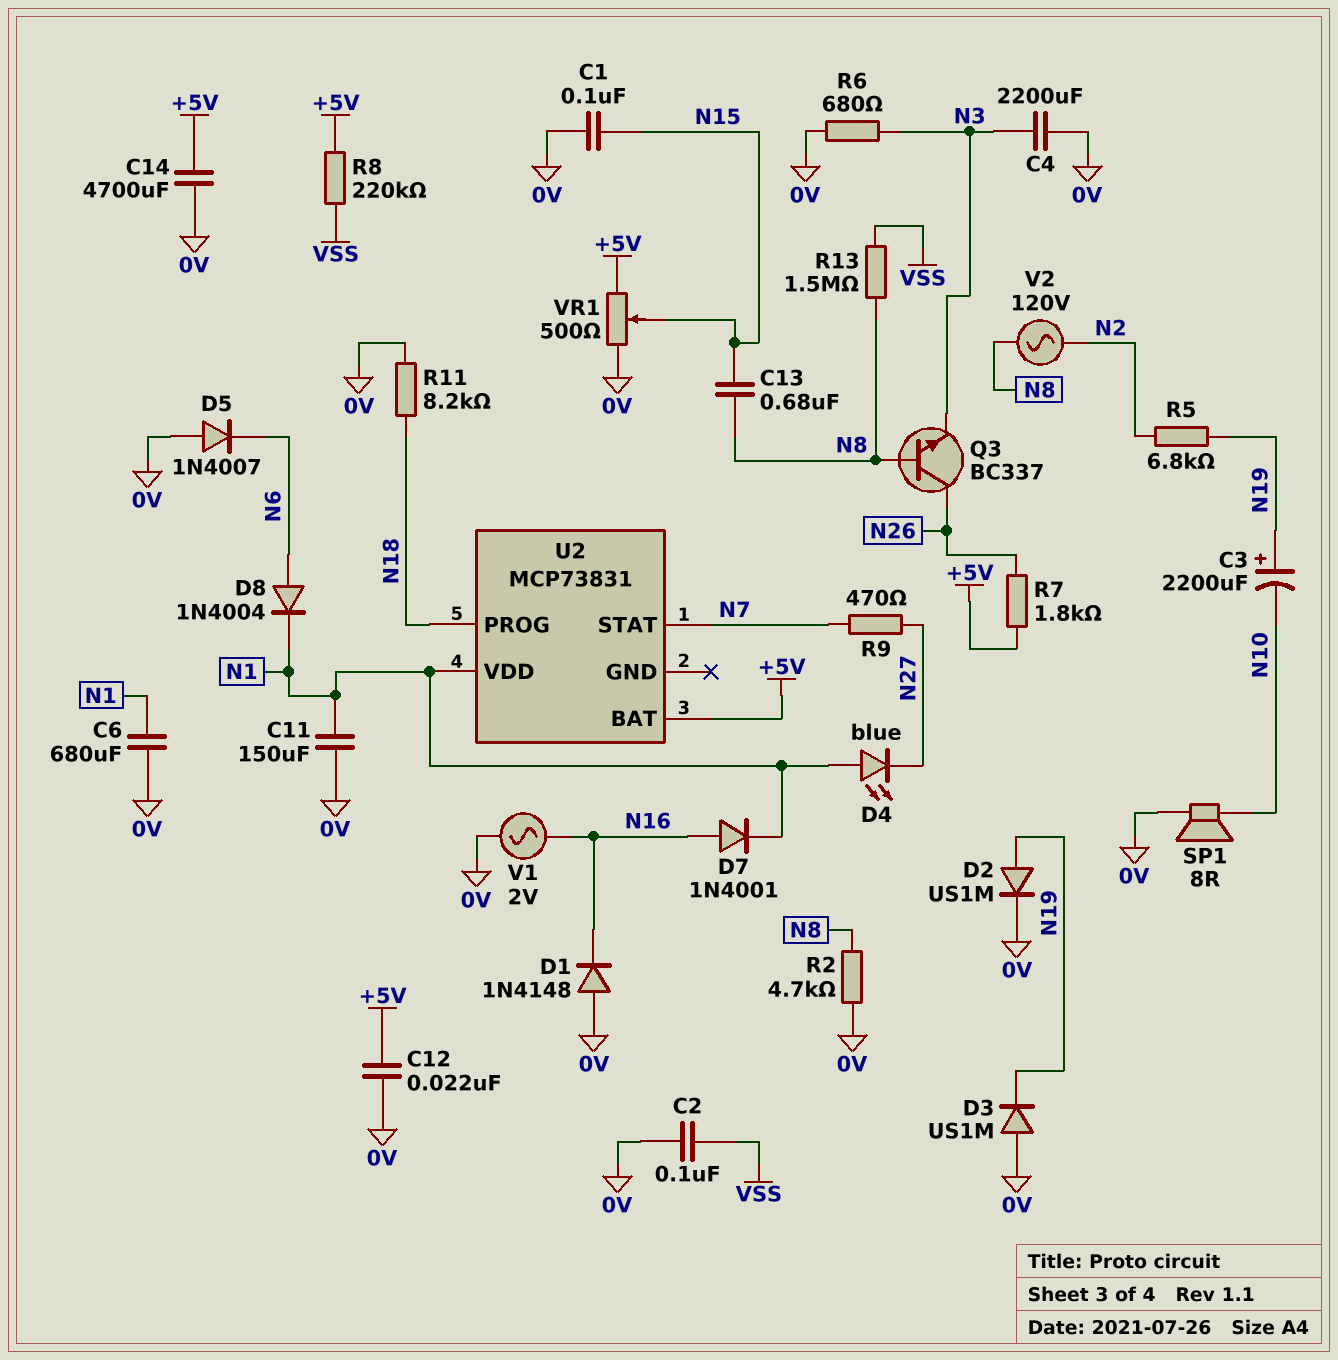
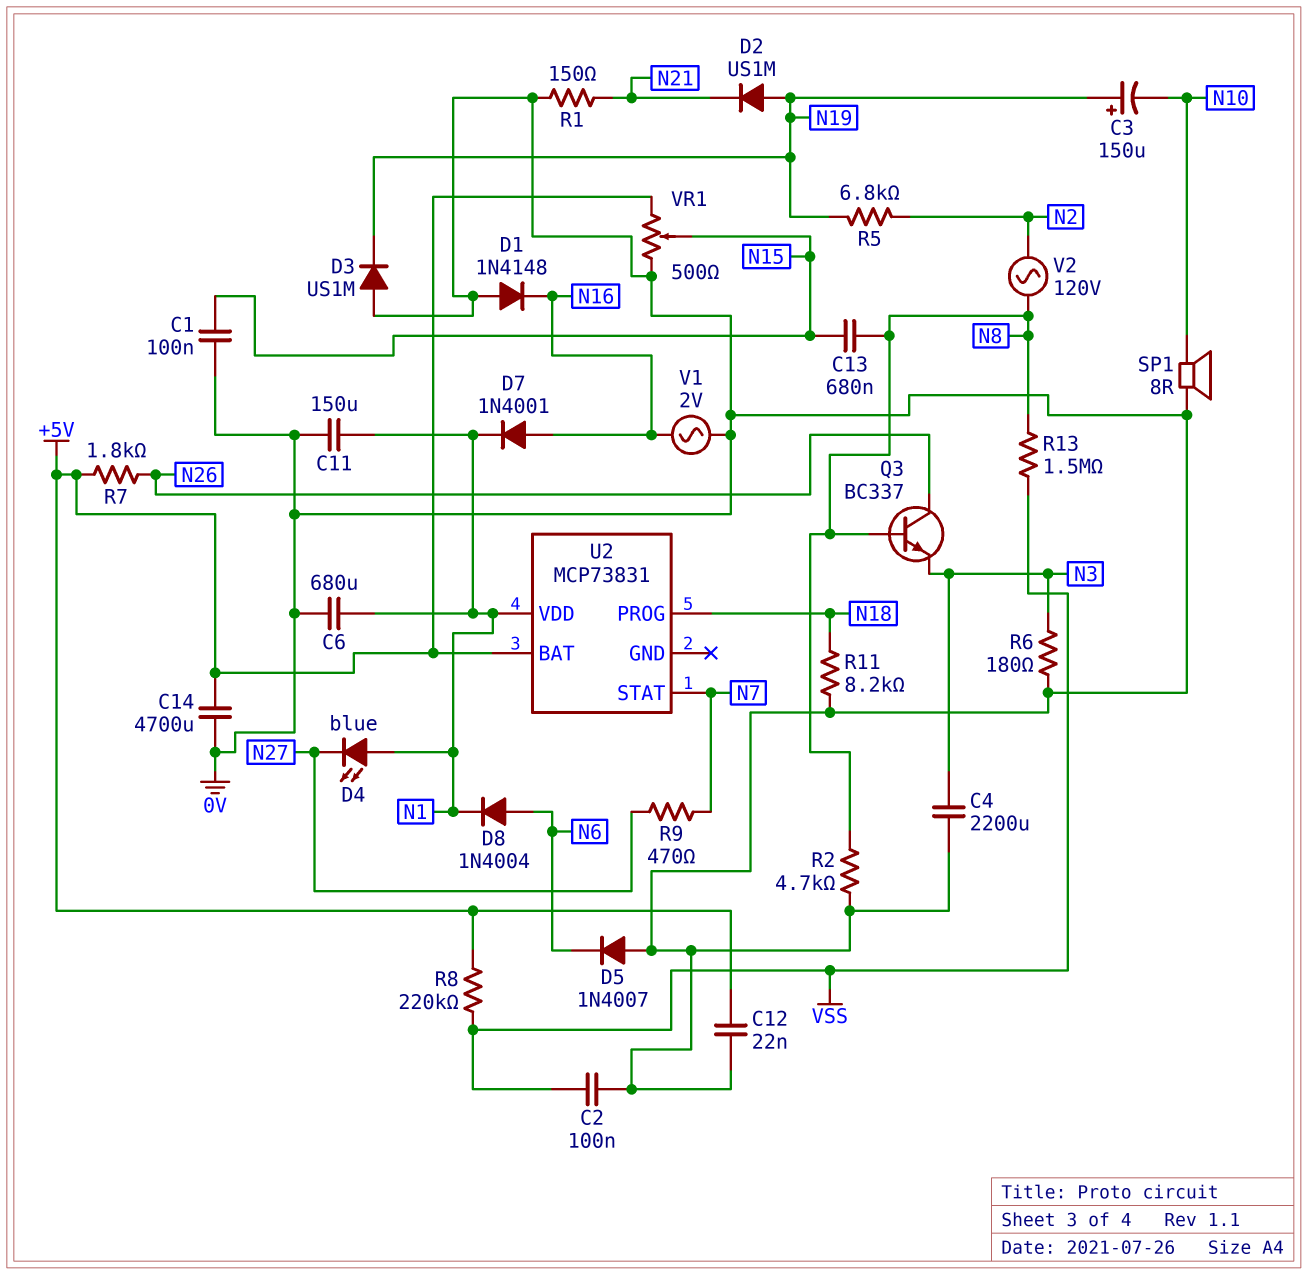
C3: 2200uF (plus N19, minus N10) -> 150uF (plus N19, minus N10)
D2: diode US1M (A N19, K 0V) -> diode US1M (A N19, K N21)
R1: none -> 150 (0V, N21)
R6: 680 (0V, N3) -> 180 (0V, N3)

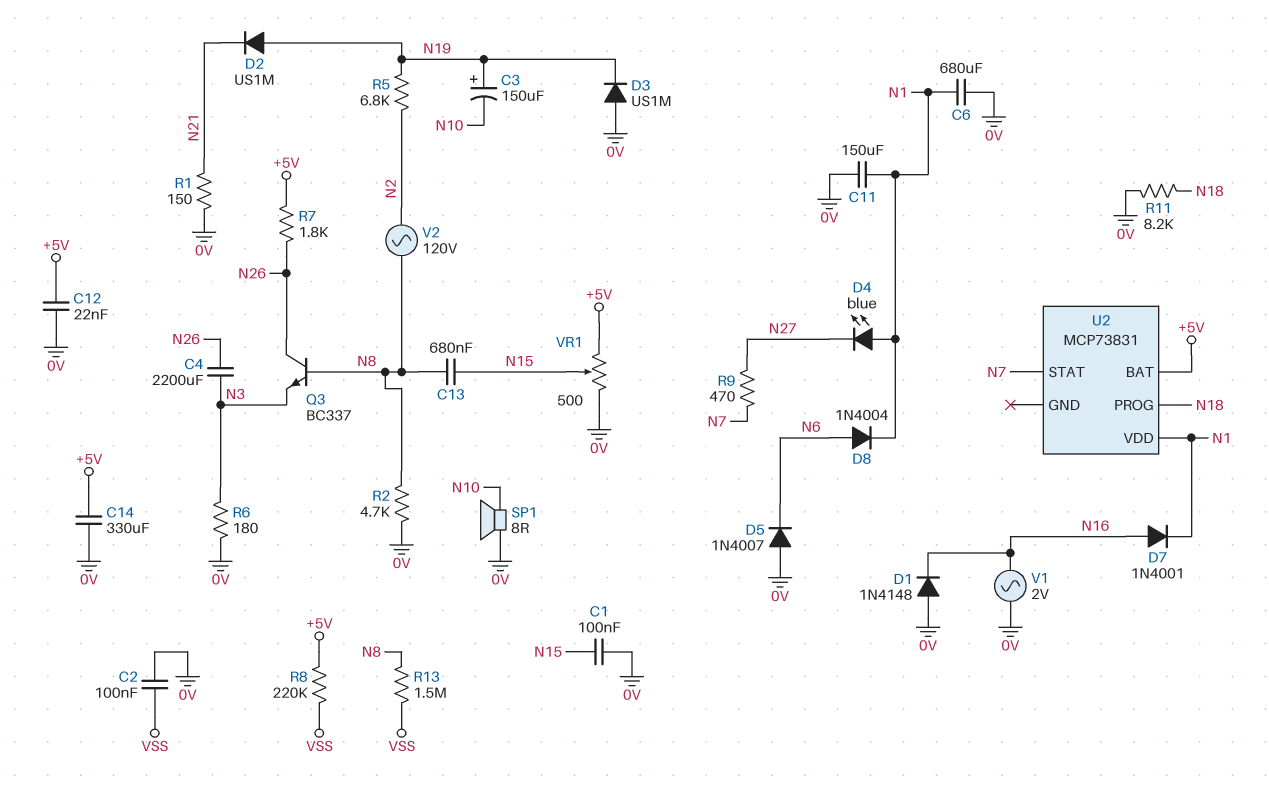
C4: 2200uF (0V, N3) -> 2200uF (N3, N26)
C14: 4700uF (+5V, 0V) -> 330uF (+5V, 0V)

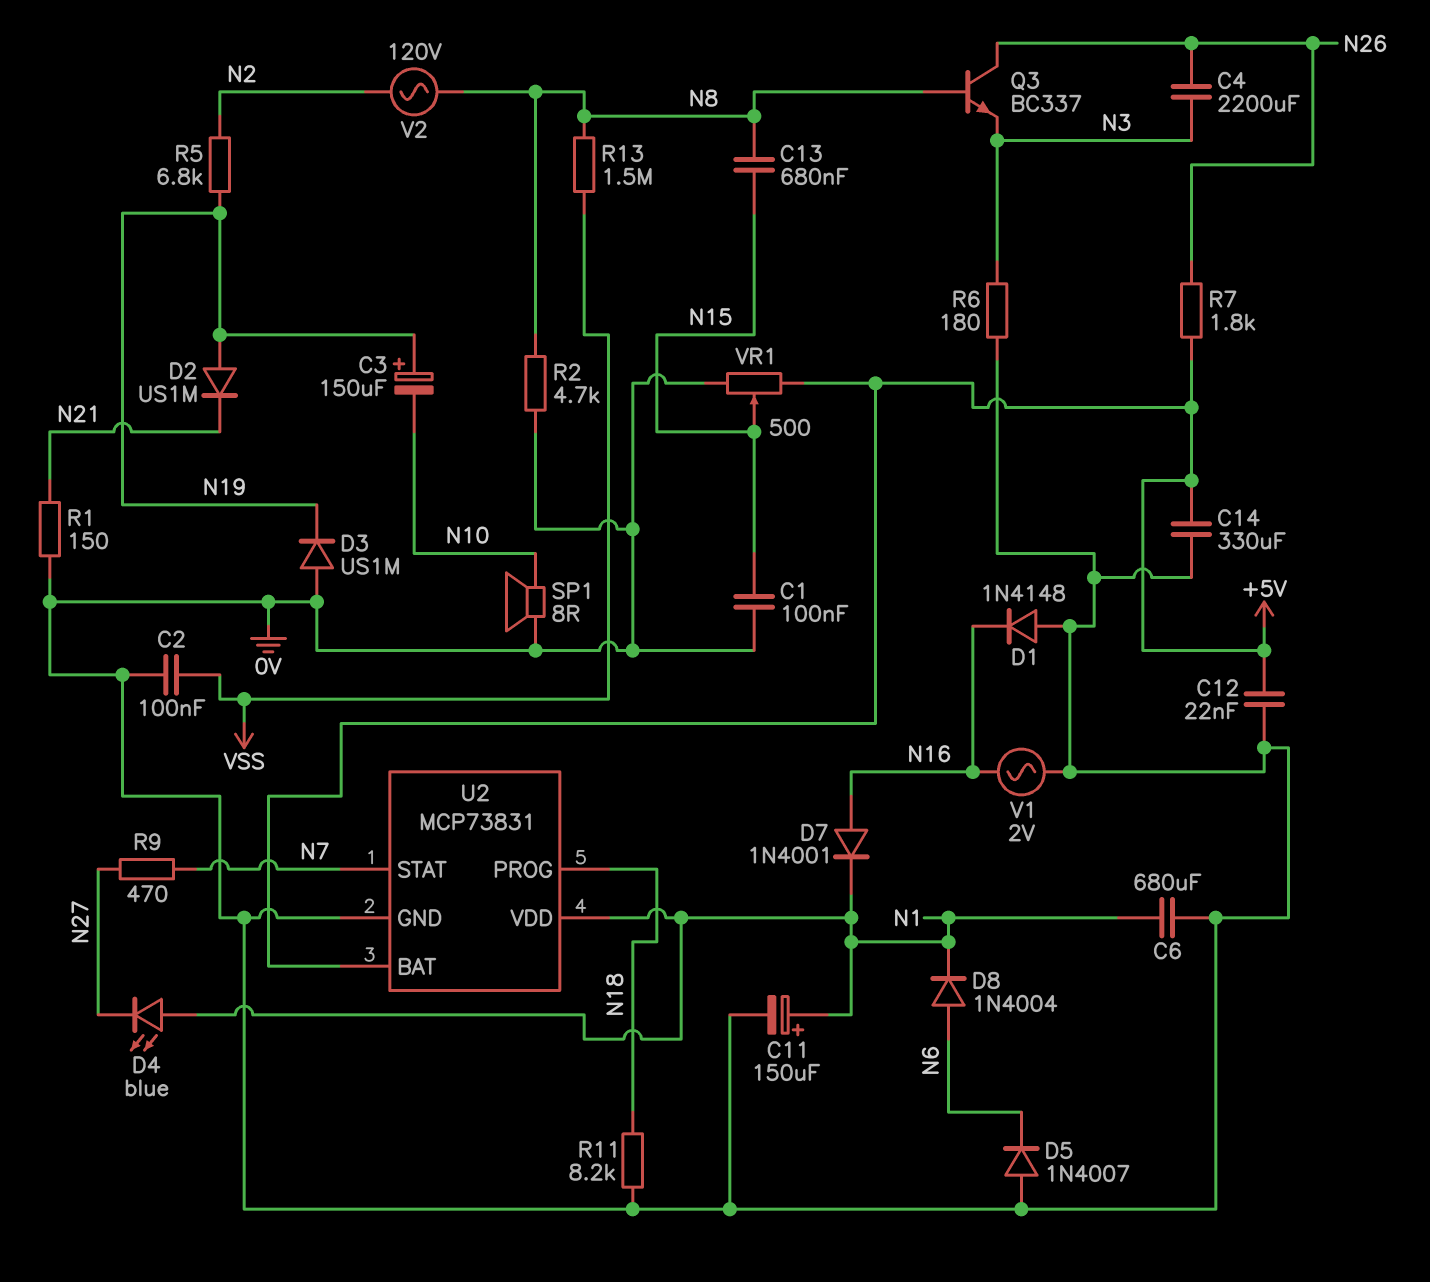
C11: 150uF (0V, N1) -> 150uF (plus N1, minus 0V)
R8: 220k (+5V, VSS) -> none
U2 pin GND: none -> 0V

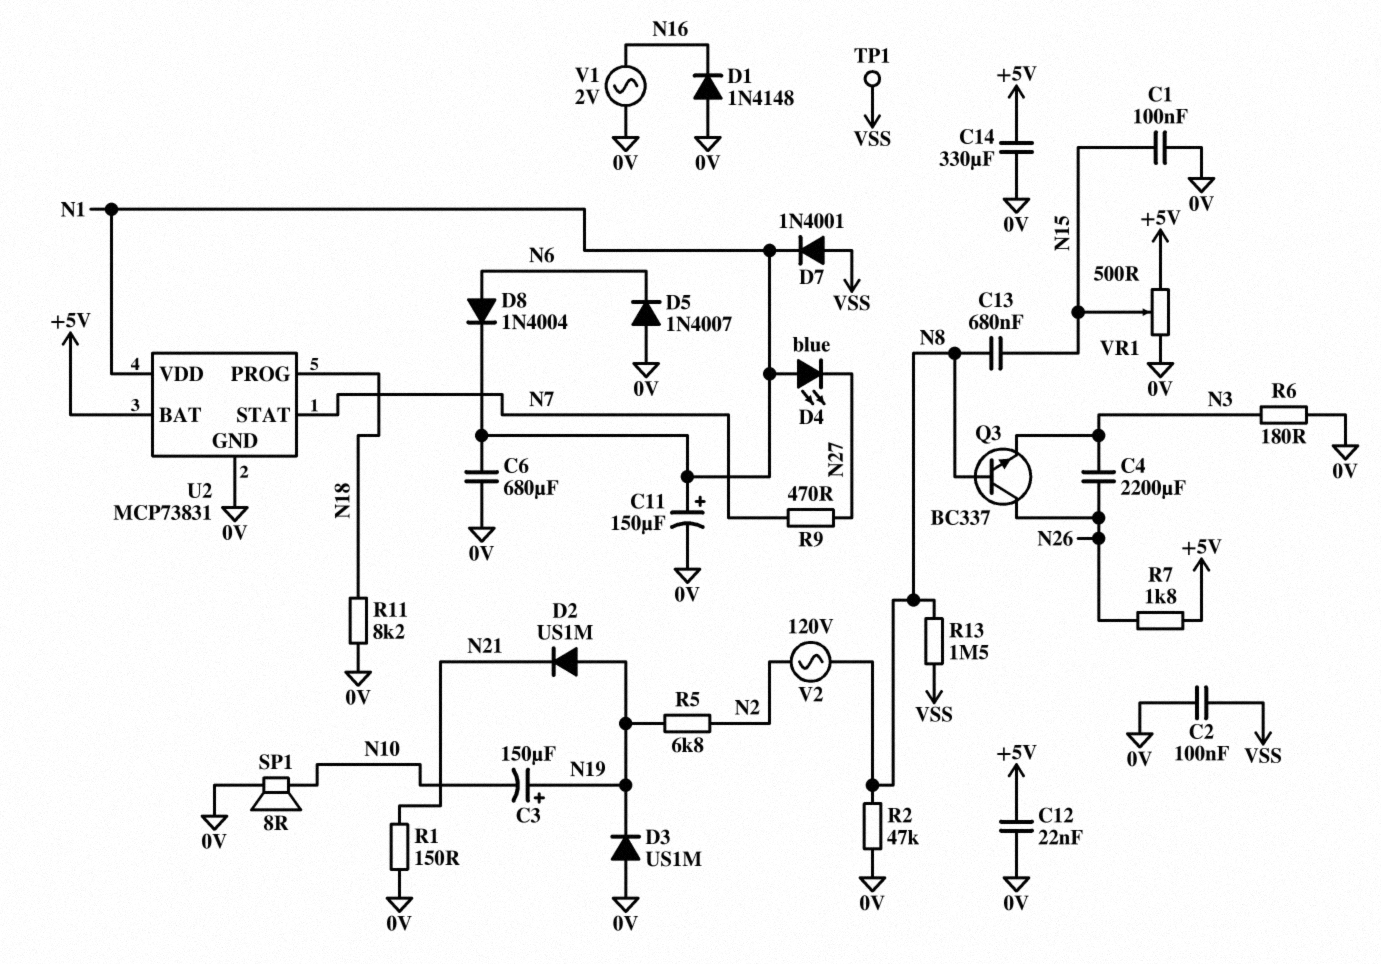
D7: diode 1N4001 (A N16, K N1) -> diode 1N4001 (A VSS, K N1)
R2: 4.7k (0V, N8) -> 47k (0V, N8)
TP1: none -> test point (VSS)

